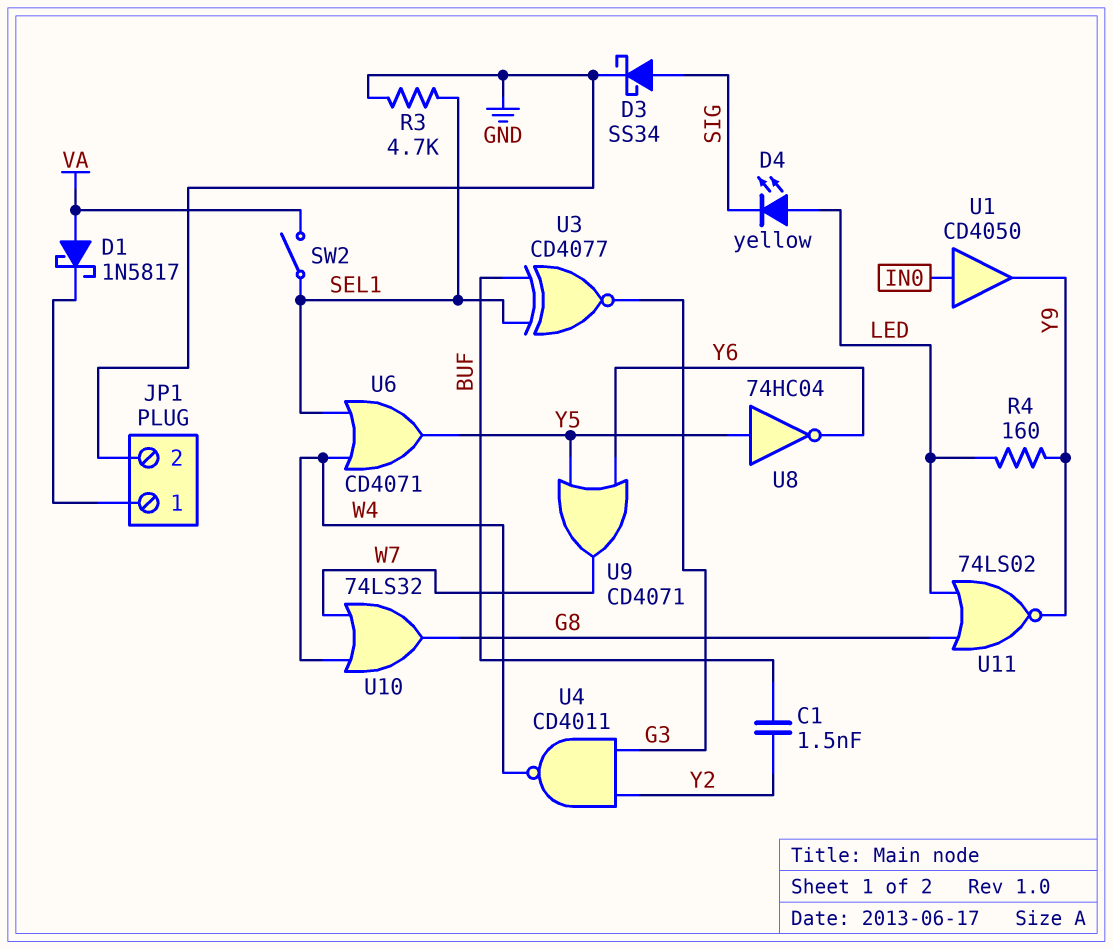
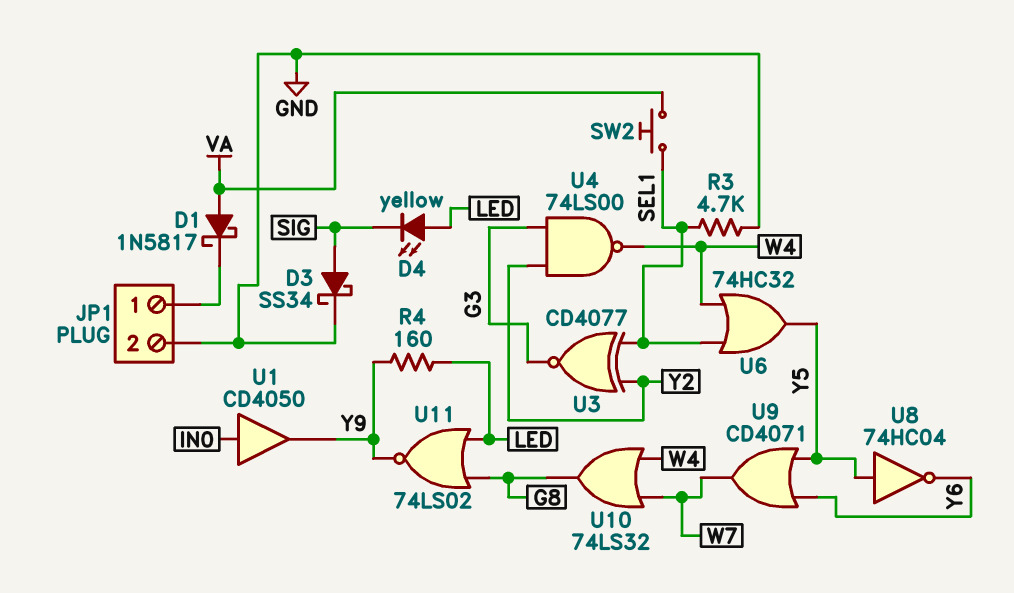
C1: 1.5nF (BUF, Y2) -> none
SW2: switch (SEL1, VA) -> button (SEL1, VA)
U3: XNOR CD4077 (in BUF, in SEL1, out G3) -> XNOR CD4077 (in SEL1, in Y2, out G3)
U4: NAND CD4011 (in G3, in Y2, out W4) -> NAND 74LS00 (in G3, in Y2, out W4)
U6: OR CD4071 (in SEL1, in W4, out Y5) -> OR 74HC32 (in SEL1, in W4, out Y5)

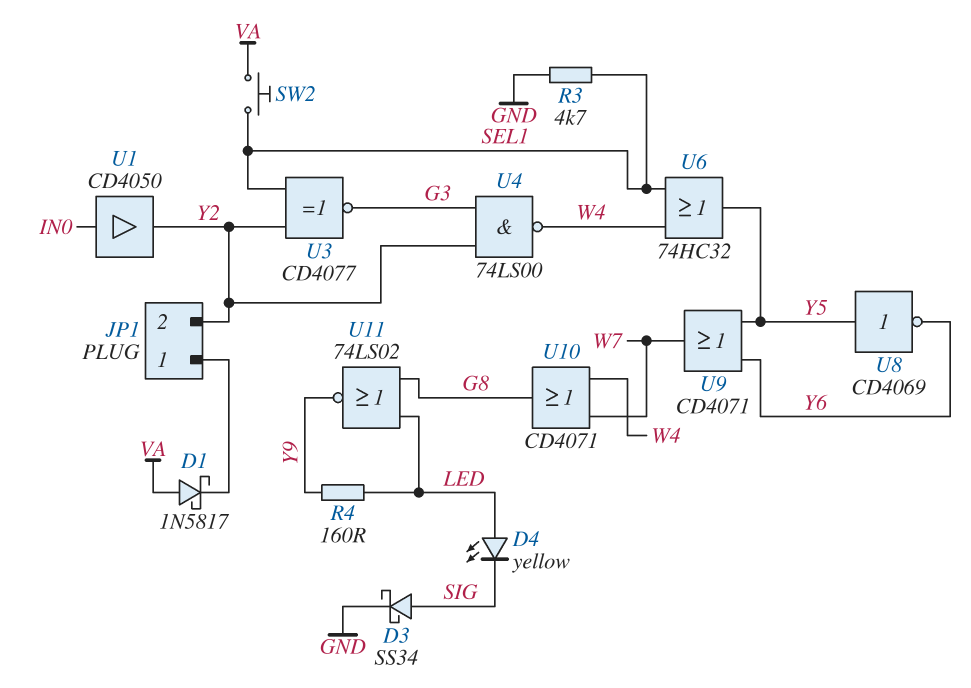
JP1 pin 2: GND -> Y2
U1: buffer CD4050 (in IN0, out Y9) -> buffer CD4050 (in IN0, out Y2)
U8: NOT 74HC04 (in Y5, out Y6) -> NOT CD4069 (in Y5, out Y6)
U10: OR 74LS32 (in W4, in W7, out G8) -> OR CD4071 (in W4, in W7, out G8)

